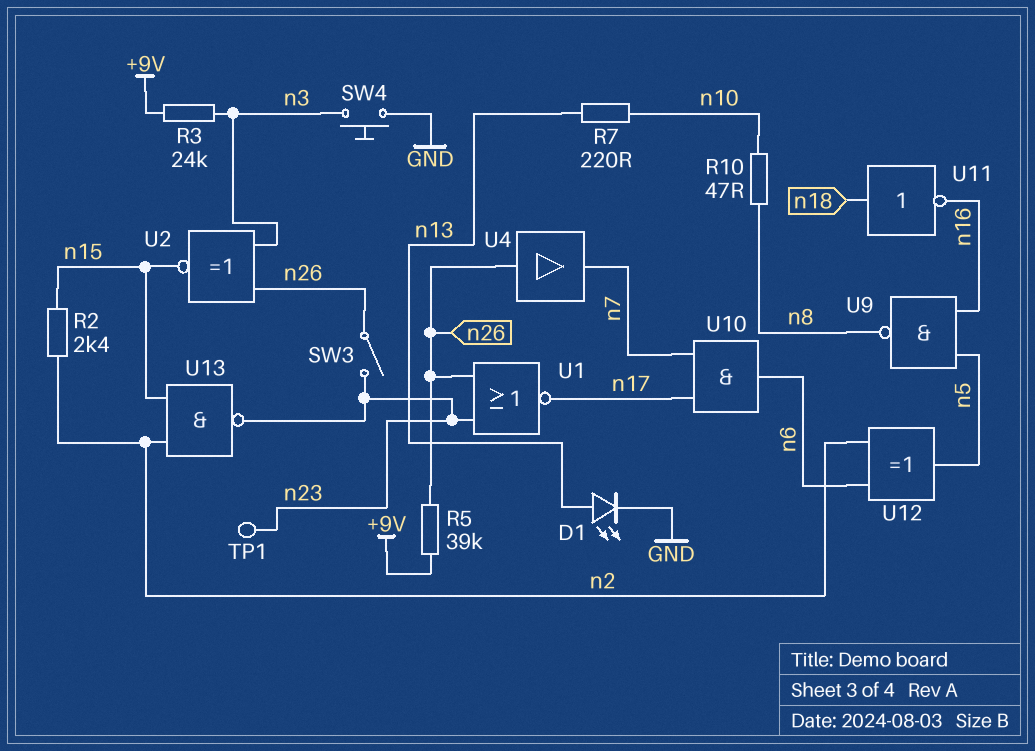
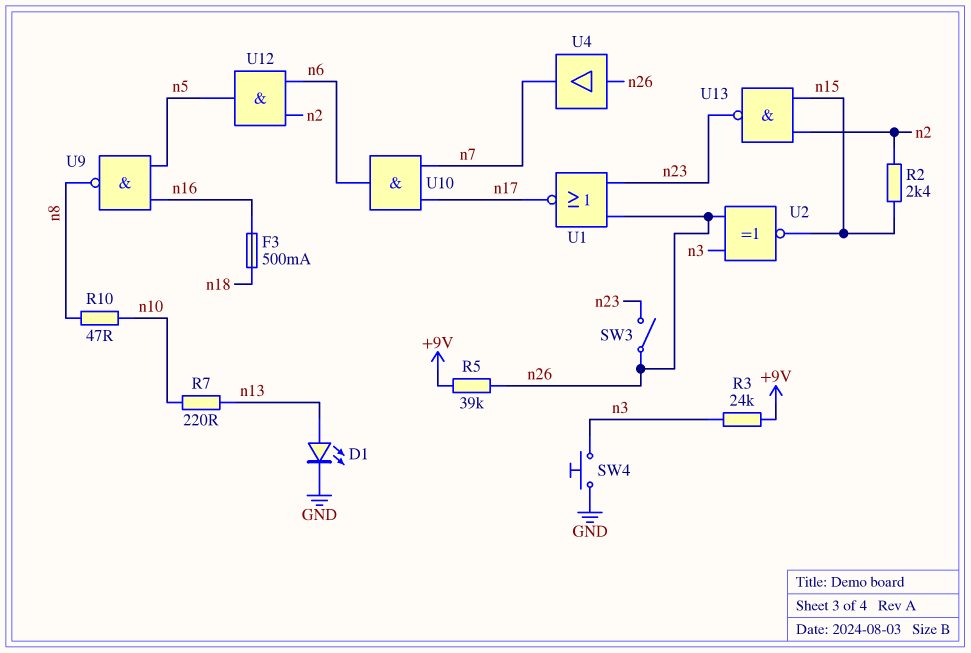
F3: none -> 500mA (n16, n18)
TP1: test point (n23) -> none
U11: NOT (in n18, out n16) -> none
U12: XOR (in n2, in n6, out n5) -> AND (in n2, in n6, out n5)

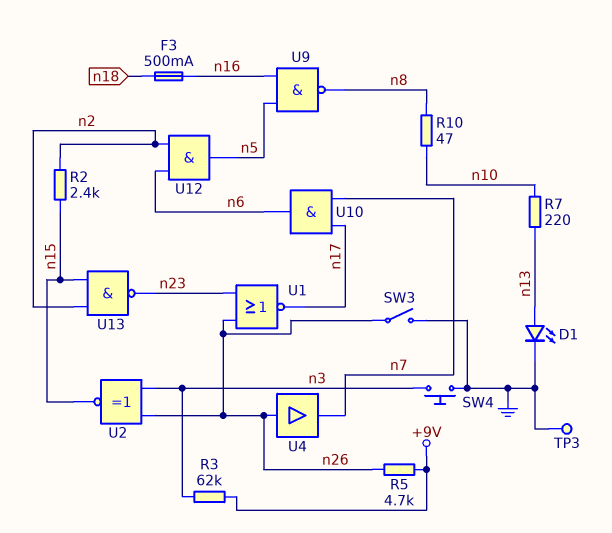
R3: 24k (+9V, n3) -> 62k (+9V, n3)
R5: 39k (+9V, n26) -> 4.7k (+9V, n26)
SW3: switch (n23, n26) -> switch (GND, n26)
TP3: none -> test point (GND)

